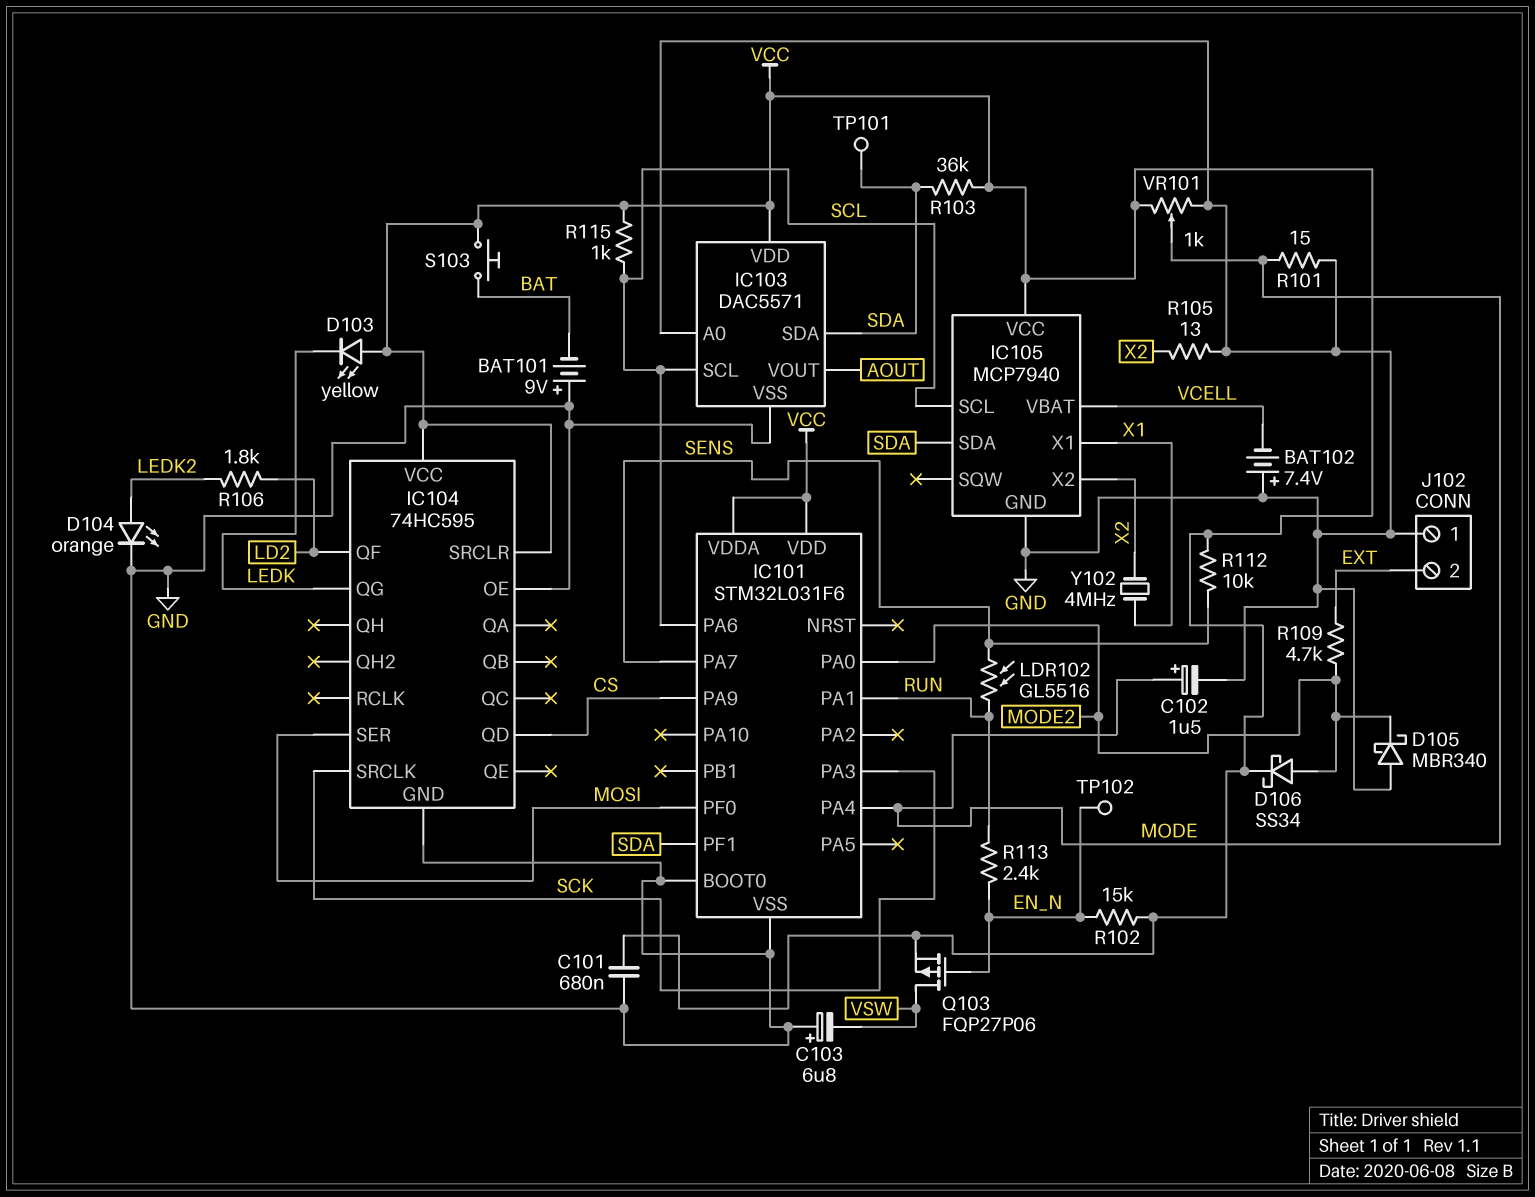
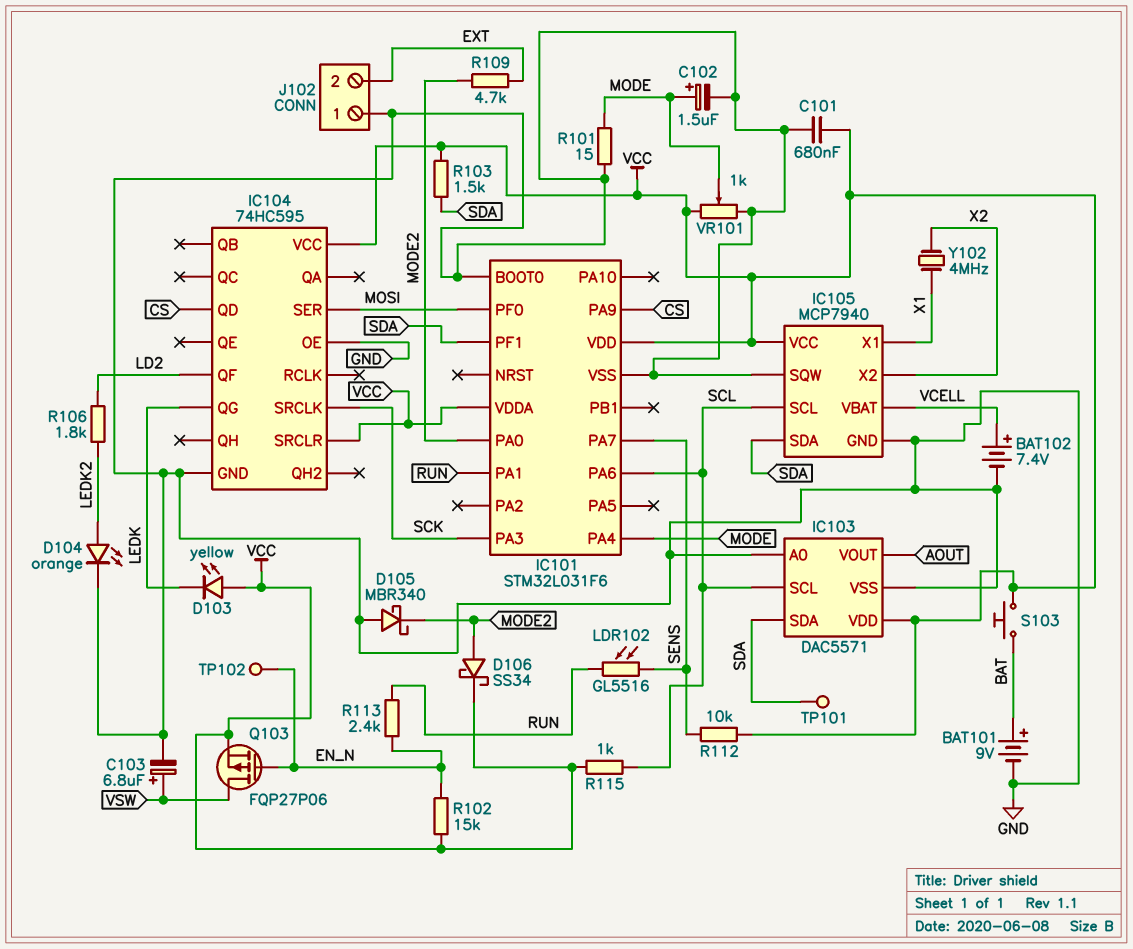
BAT101: 9V (plus GND, minus BAT) -> 9V (plus BAT, minus GND)
BAT102: 7.4V (plus GND, minus VCELL) -> 7.4V (plus VCELL, minus GND)
C103: 6.8uF (plus GND, minus VSW) -> 6.8uF (plus VSW, minus GND)
IC105 pin SQW: none -> GND
R103: 36k (SDA, VCC) -> 1.5k (SDA, VCC)
R105: 13 (GND, X2) -> none

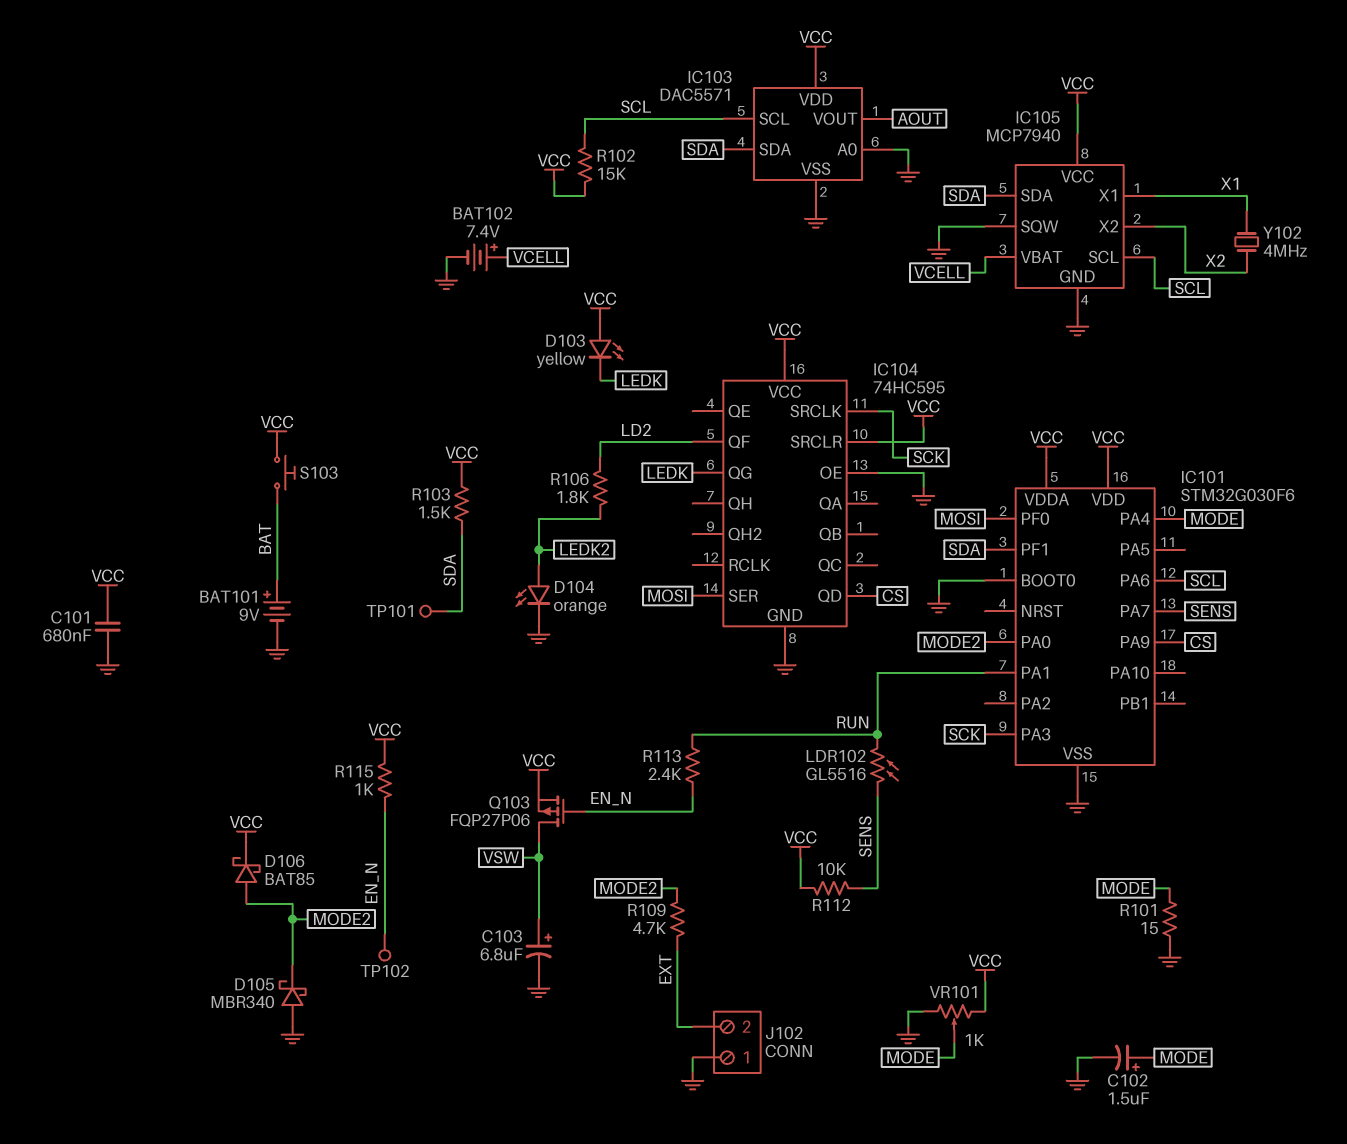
D106: schottky SS34 (A MODE2, K VCC) -> schottky BAT85 (A MODE2, K VCC)
IC101: STM32L031F6 -> STM32G030F6
R102: 15k (EN_N, VCC) -> 15k (SCL, VCC)
R115: 1k (SCL, VCC) -> 1k (EN_N, VCC)

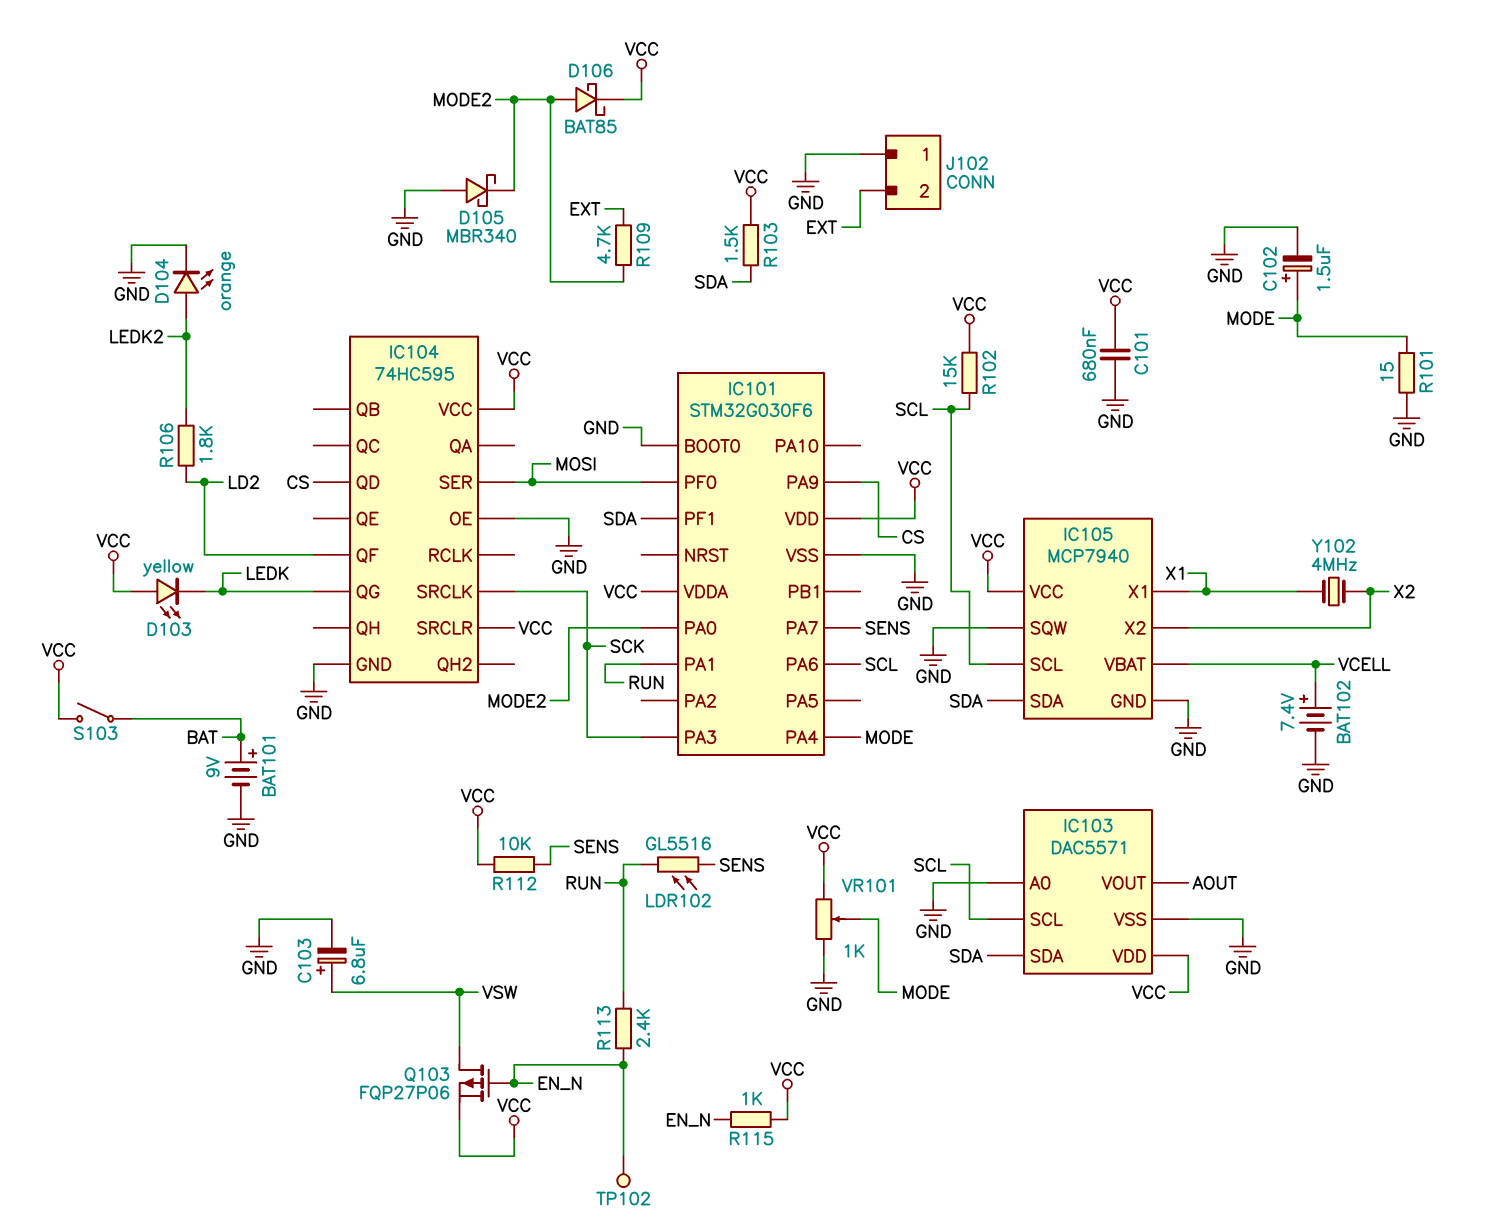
S103: button (BAT, VCC) -> switch (BAT, VCC)
TP101: test point (SDA) -> none

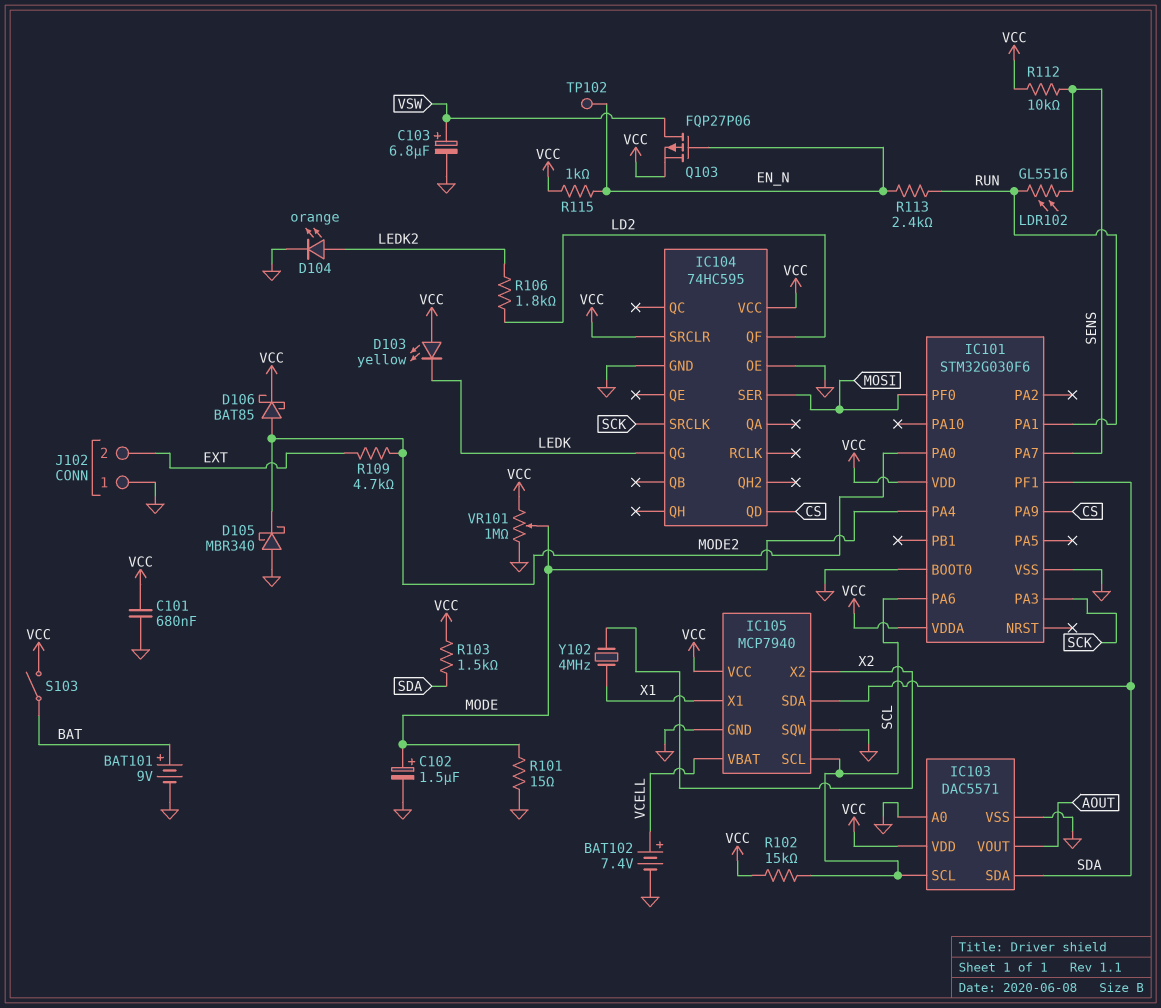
VR101: 1k (GND, VCC, wiper MODE) -> 1M (GND, VCC, wiper MODE)

